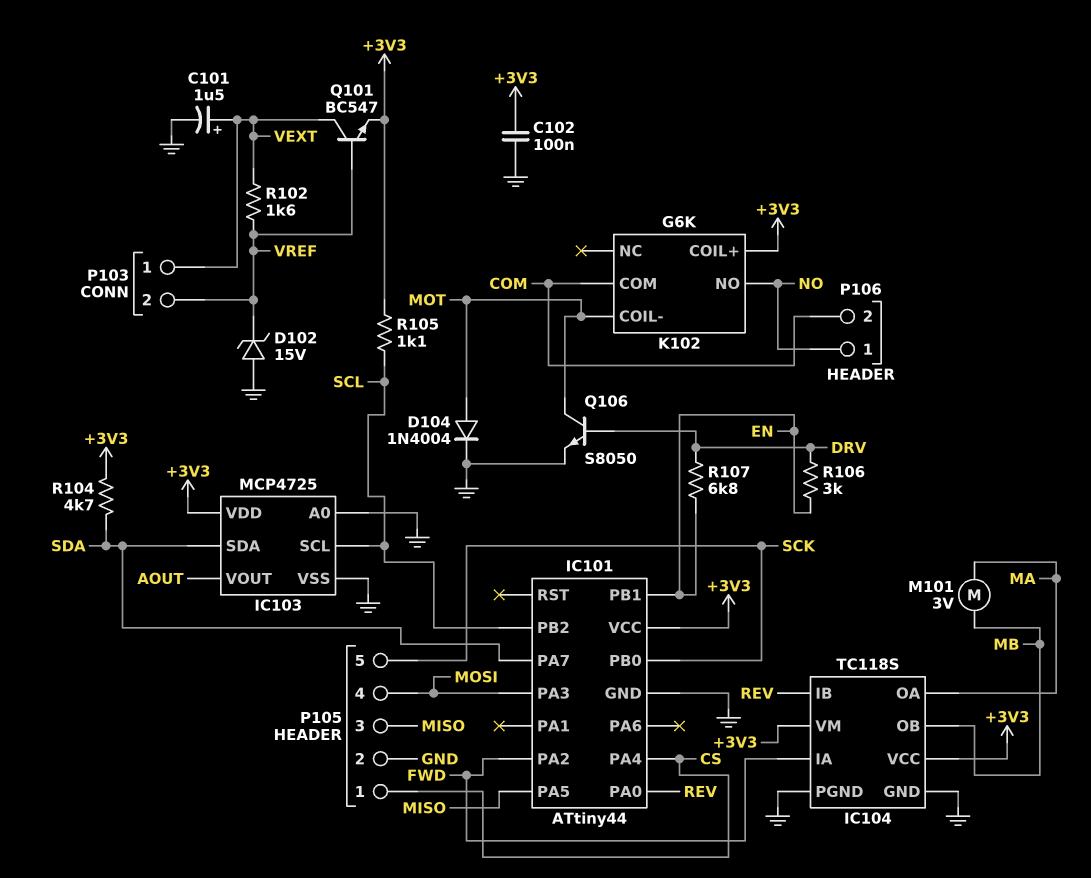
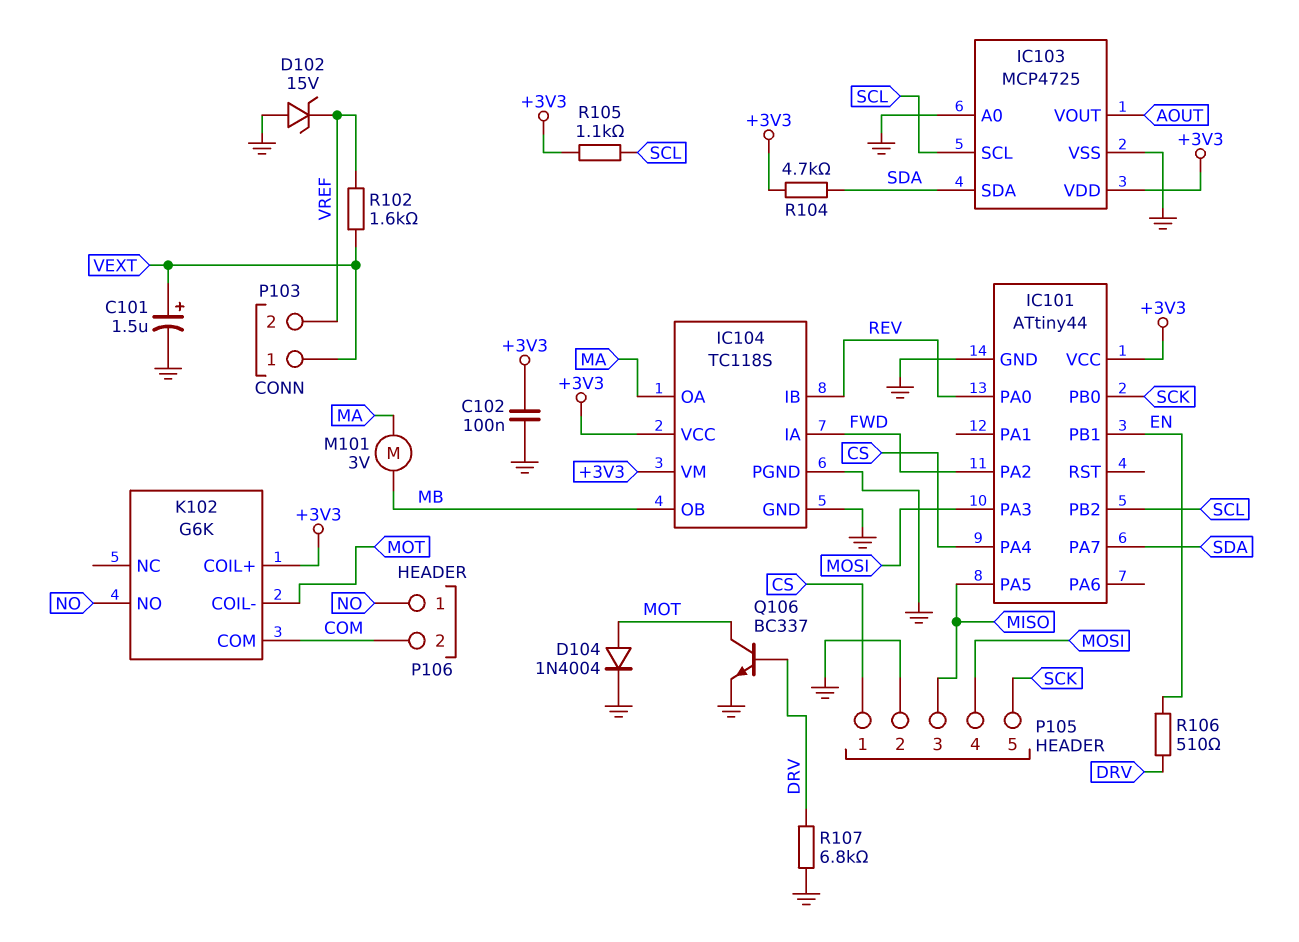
Q101: NPN BC547 (B VREF, C VEXT, E +3V3) -> none
Q106: NPN S8050 (B DRV, C MOT, E GND) -> NPN BC337 (B DRV, C MOT, E GND)
R106: 3k (DRV, EN) -> 510 (DRV, EN)
R107: 6.8k (DRV, EN) -> 6.8k (DRV, GND)

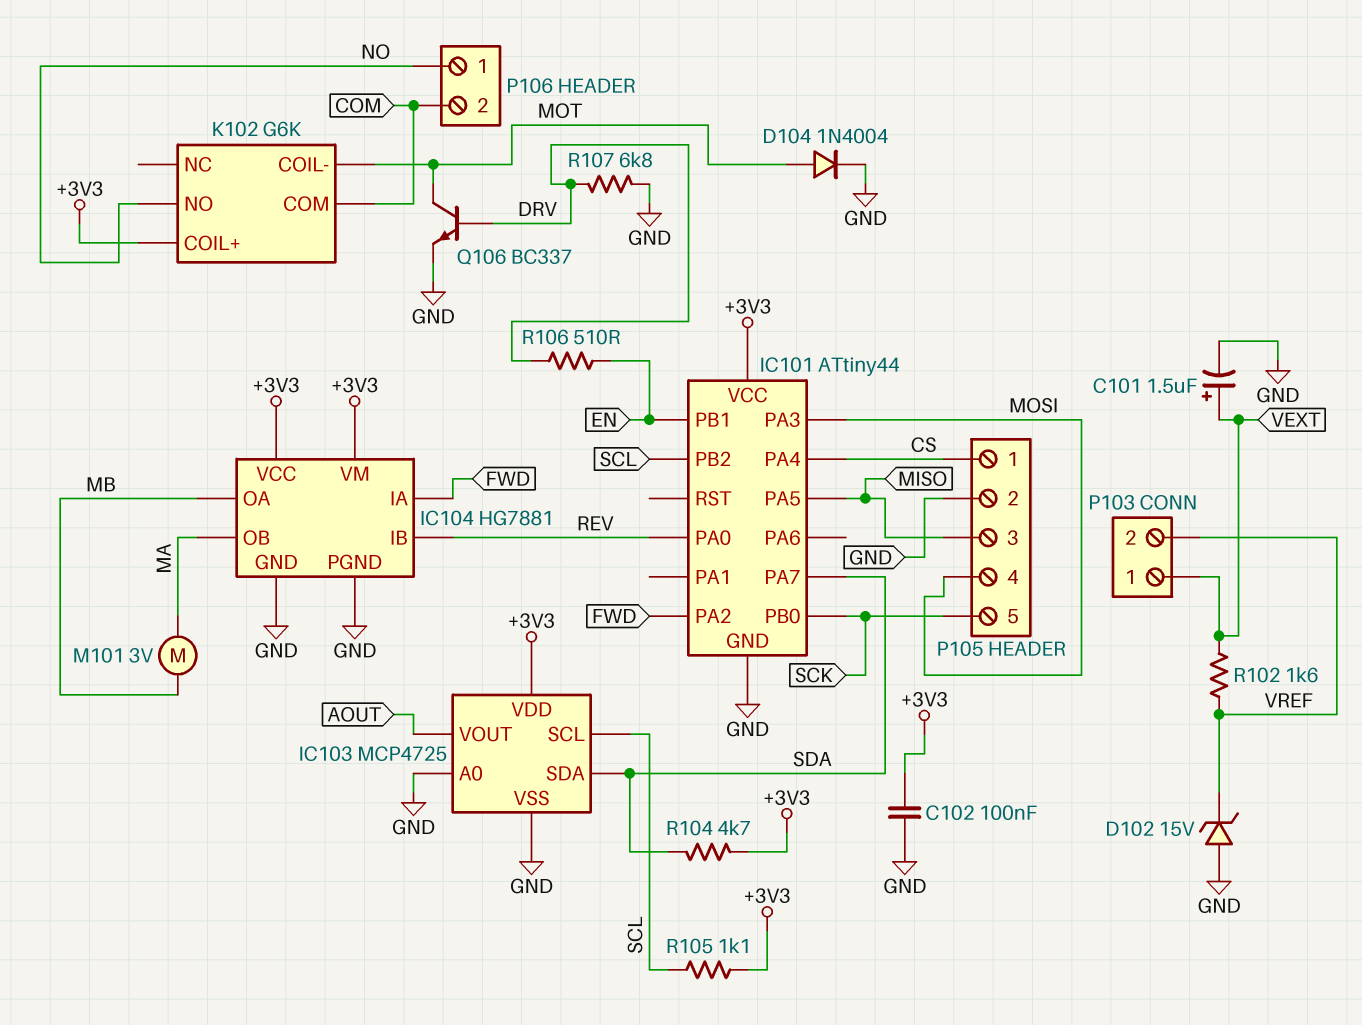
IC104: TC118S -> HG7881
IC104 pin OA: MA -> MB
IC104 pin OB: MB -> MA

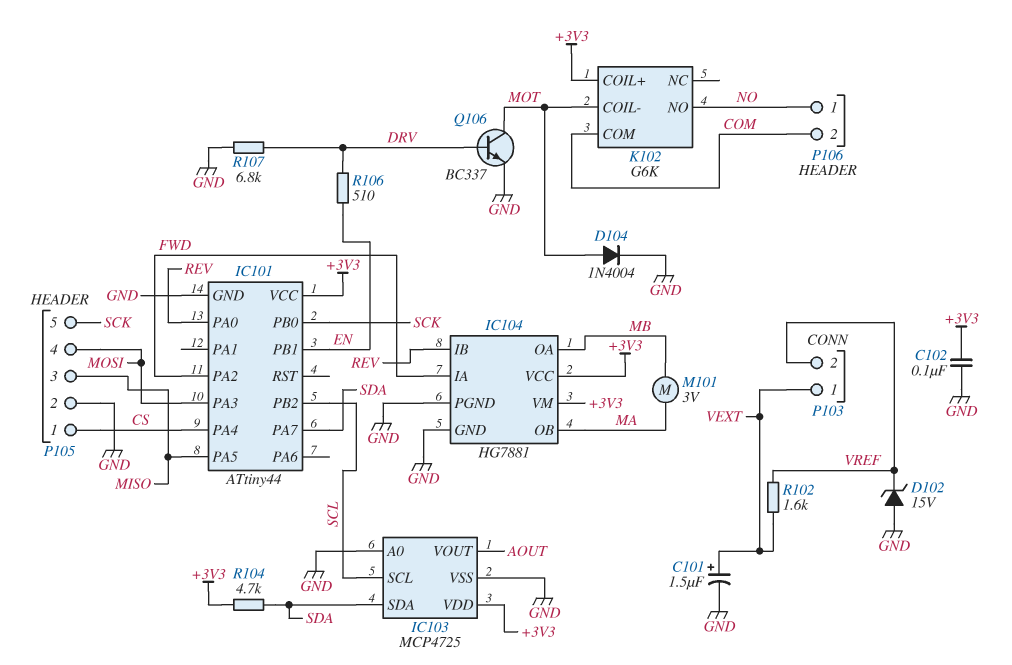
R105: 1.1k (+3V3, SCL) -> none

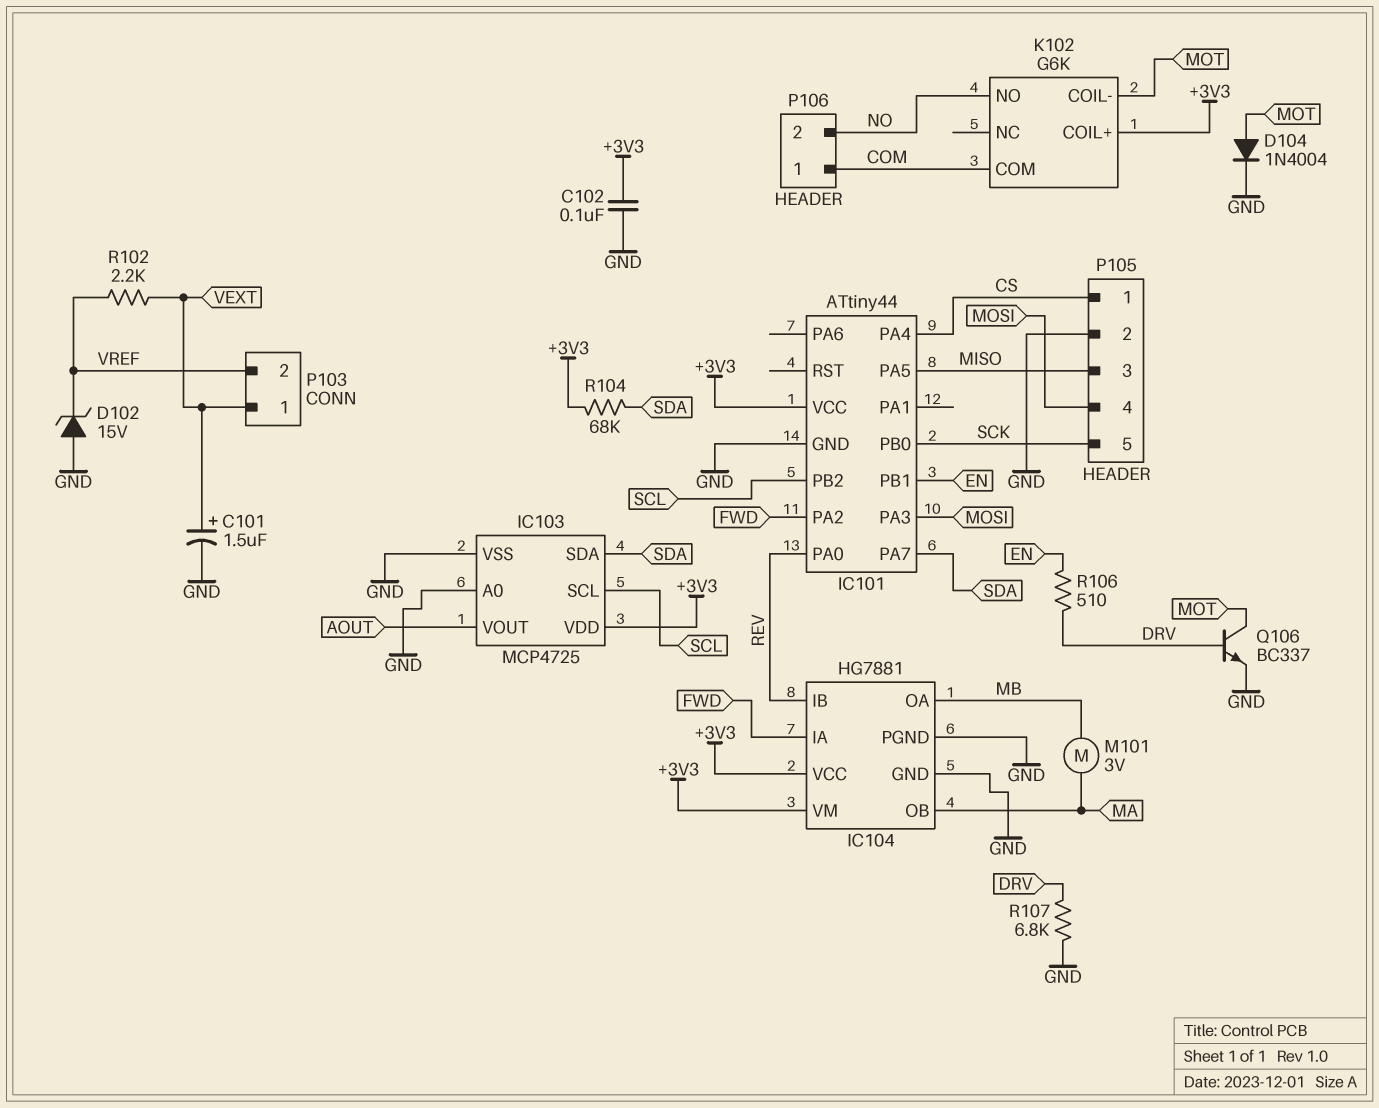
P106 pin 1: NO -> COM
P106 pin 2: COM -> NO
R102: 1.6k (VEXT, VREF) -> 2.2k (VEXT, VREF)
R104: 4.7k (+3V3, SDA) -> 68k (+3V3, SDA)

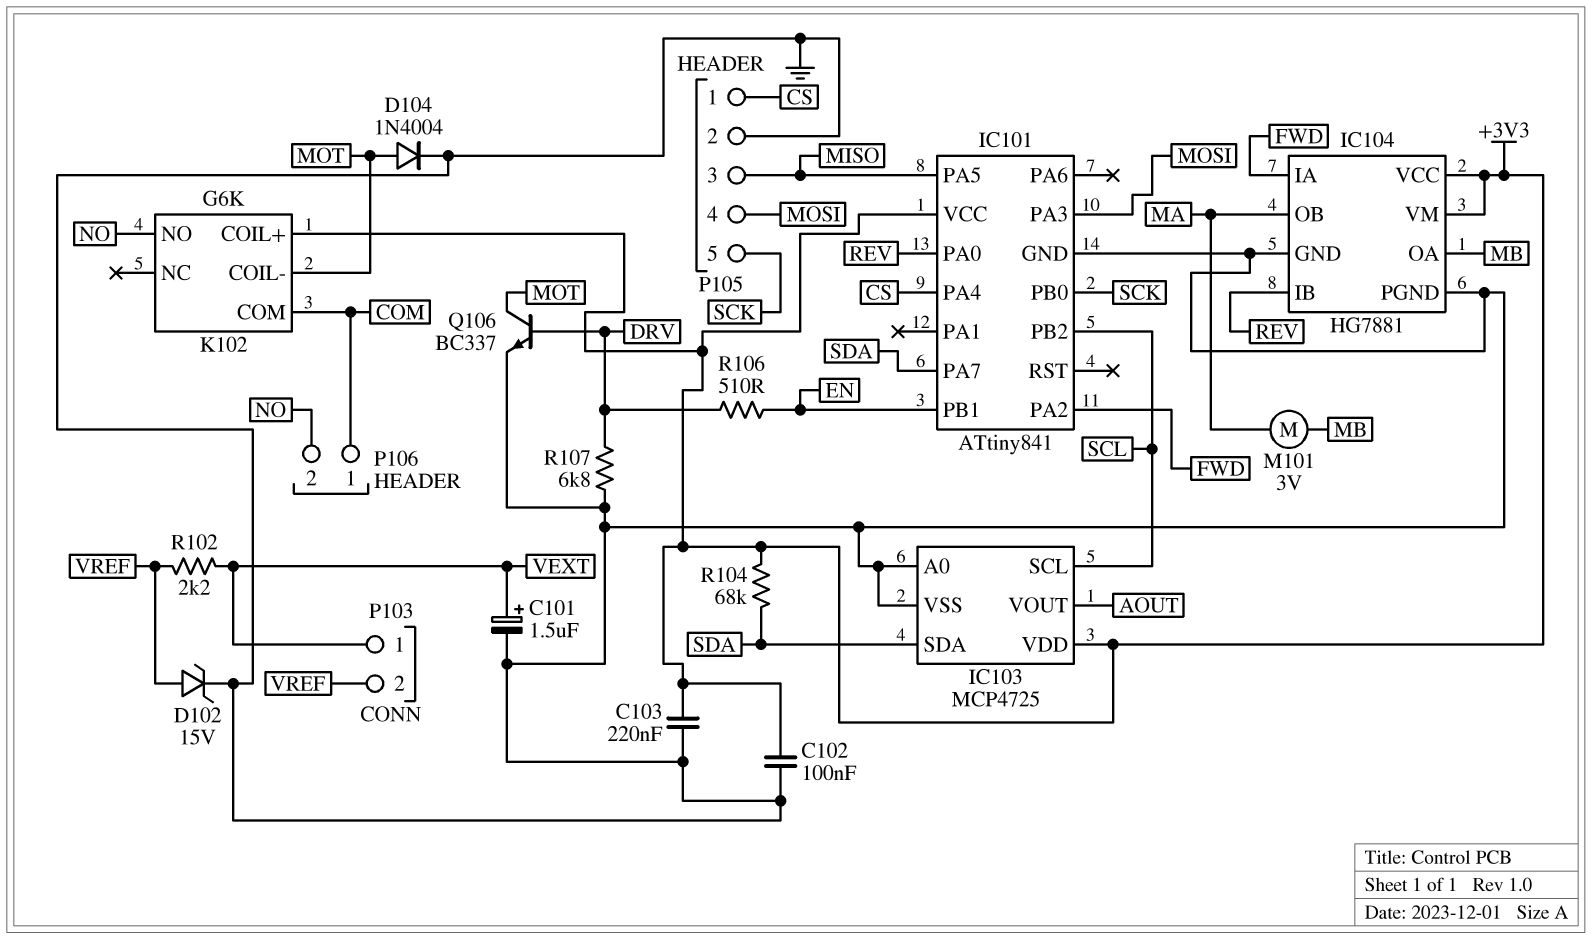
C103: none -> 220nF (+3V3, GND)
D102: zener 15V (A GND, K VREF) -> zener 15V (A VREF, K GND)
IC101: ATtiny44 -> ATtiny841

